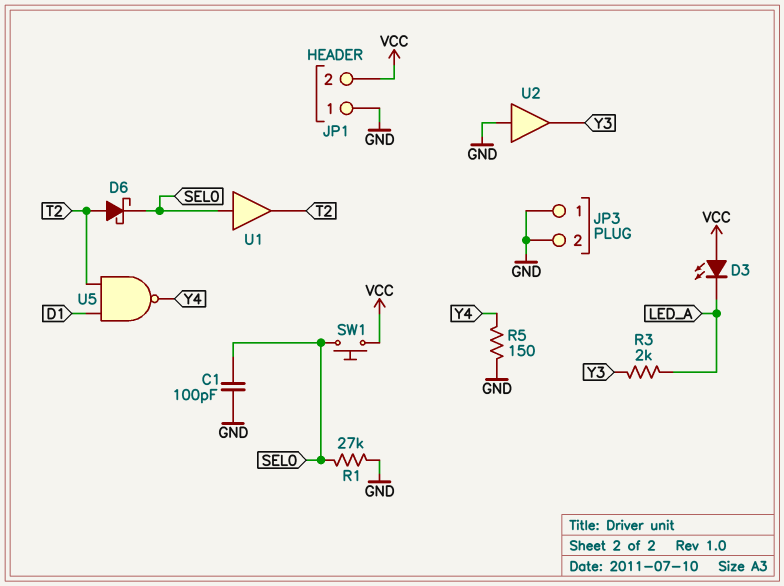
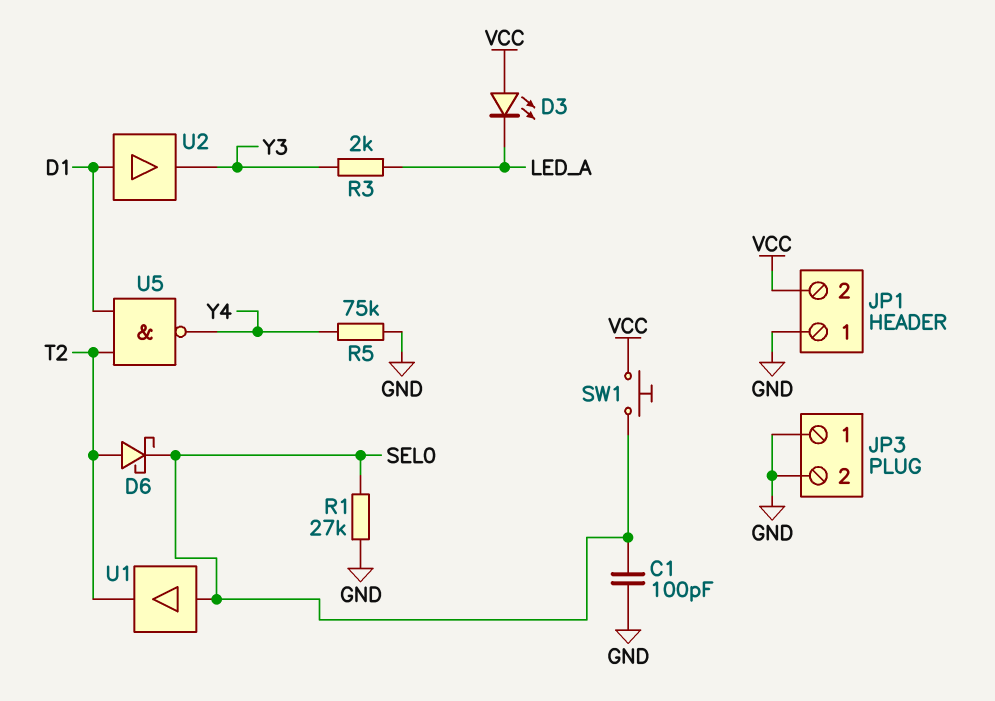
R5: 150 (GND, Y4) -> 75k (GND, Y4)
U2: buffer (in GND, out Y3) -> buffer (in D1, out Y3)

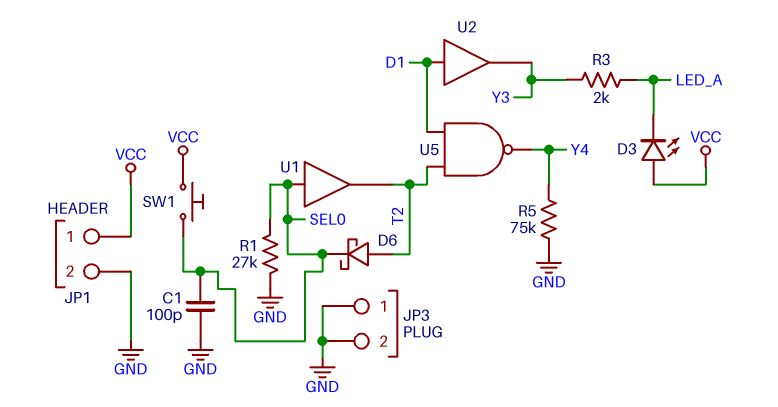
JP1 pin 1: GND -> VCC
JP1 pin 2: VCC -> GND

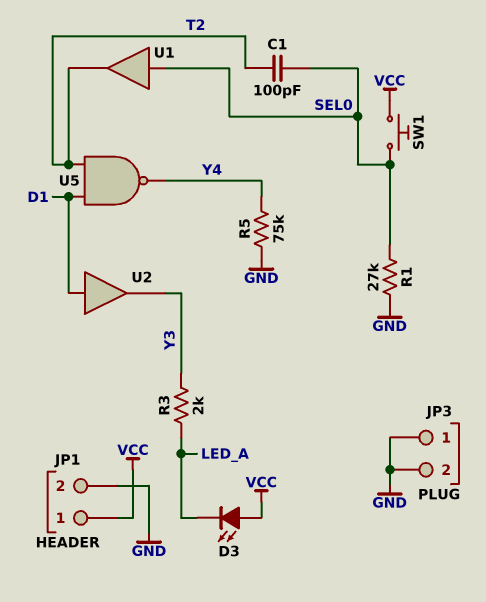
C1: 100pF (GND, SEL0) -> 100pF (SEL0, T2)
D6: schottky (A T2, K SEL0) -> none

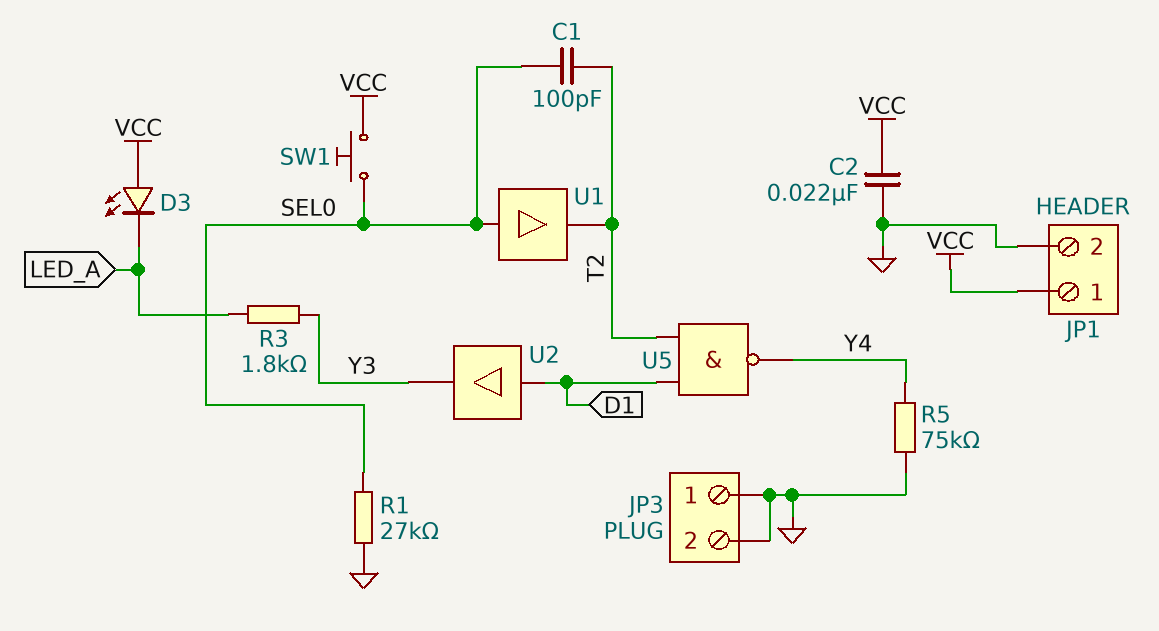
C2: none -> 22nF (GND, VCC)
R3: 2k (LED_A, Y3) -> 1.8k (LED_A, Y3)

